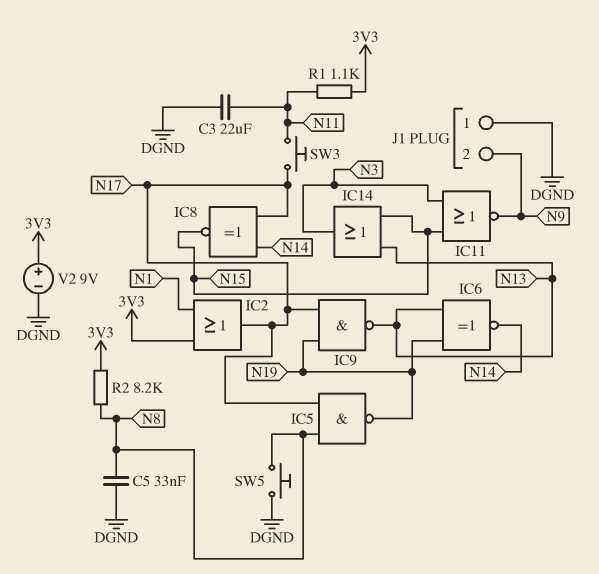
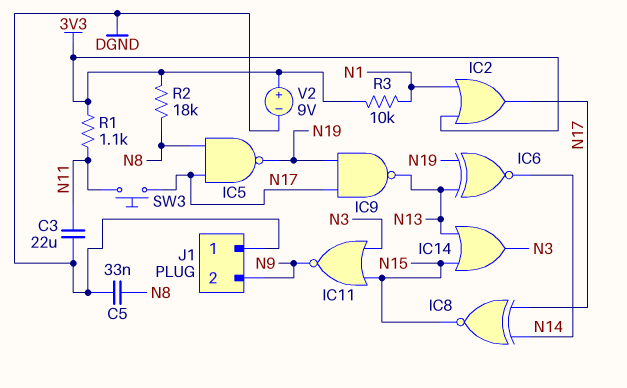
R2: 8.2k (3V3, N8) -> 18k (3V3, N8)
R3: none -> 10k (3V3, N1)
SW5: button (DGND, N8) -> none

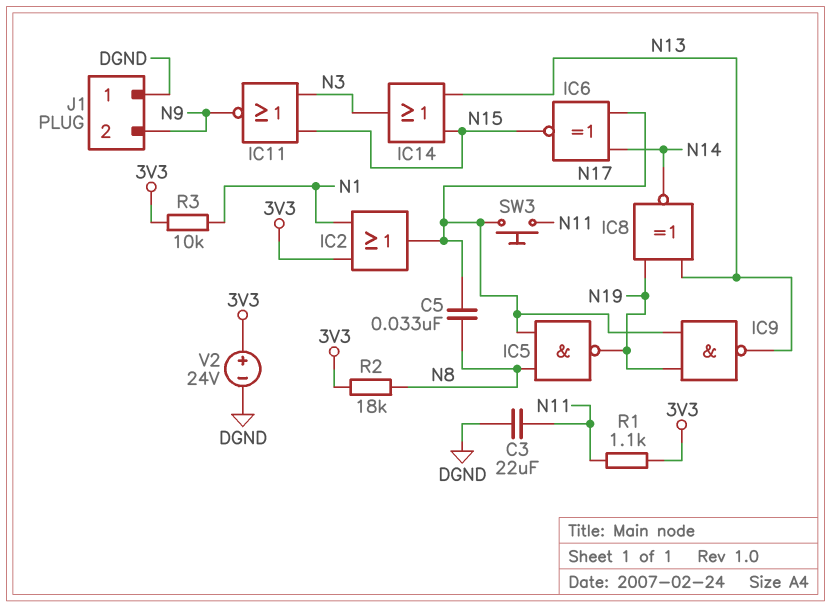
C5: 33nF (DGND, N8) -> 33nF (N8, N17)
IC6: XNOR (in N13, in N19, out N14) -> XNOR (in N14, in N17, out N15)
IC8: XNOR (in N14, in N17, out N15) -> XNOR (in N13, in N19, out N14)
V2: 9V (plus 3V3, minus DGND) -> 24V (plus 3V3, minus DGND)

